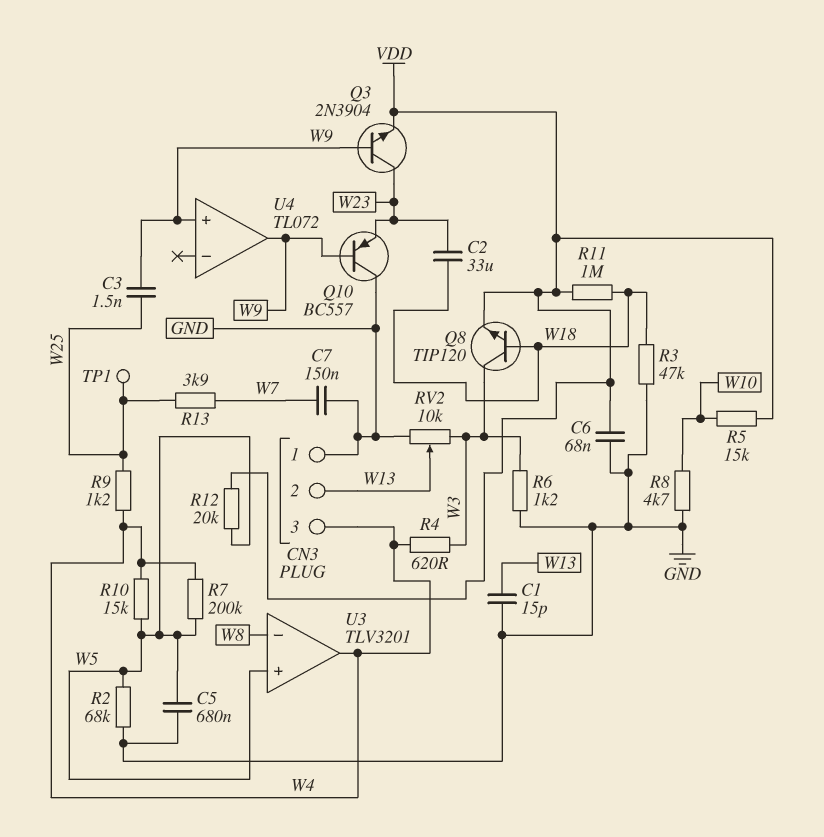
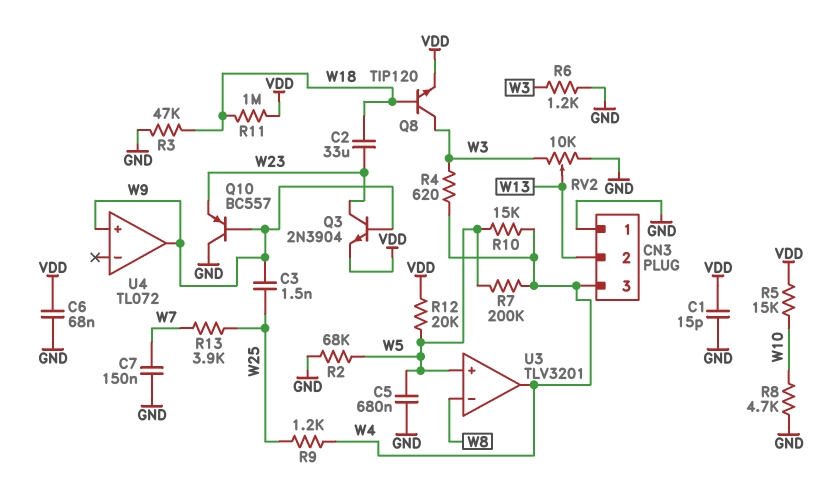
C1: 15pF (GND, W13) -> 15pF (GND, VDD)
TP1: test point (W25) -> none

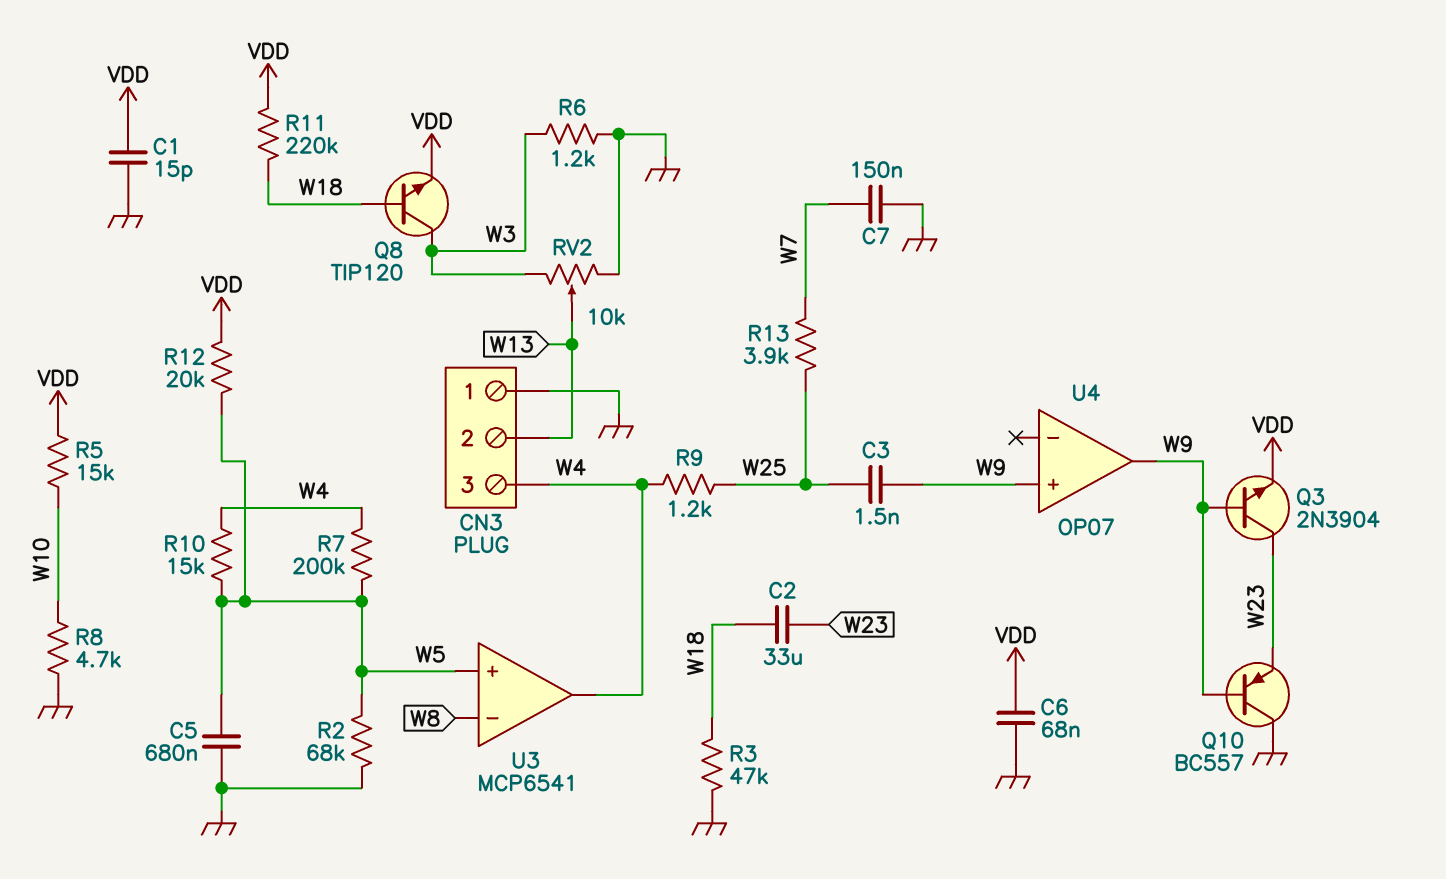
R4: 620 (W3, W4) -> none
R11: 1M (VDD, W18) -> 220k (VDD, W18)
U3: TLV3201 -> MCP6541
U4: TL072 -> OP07

